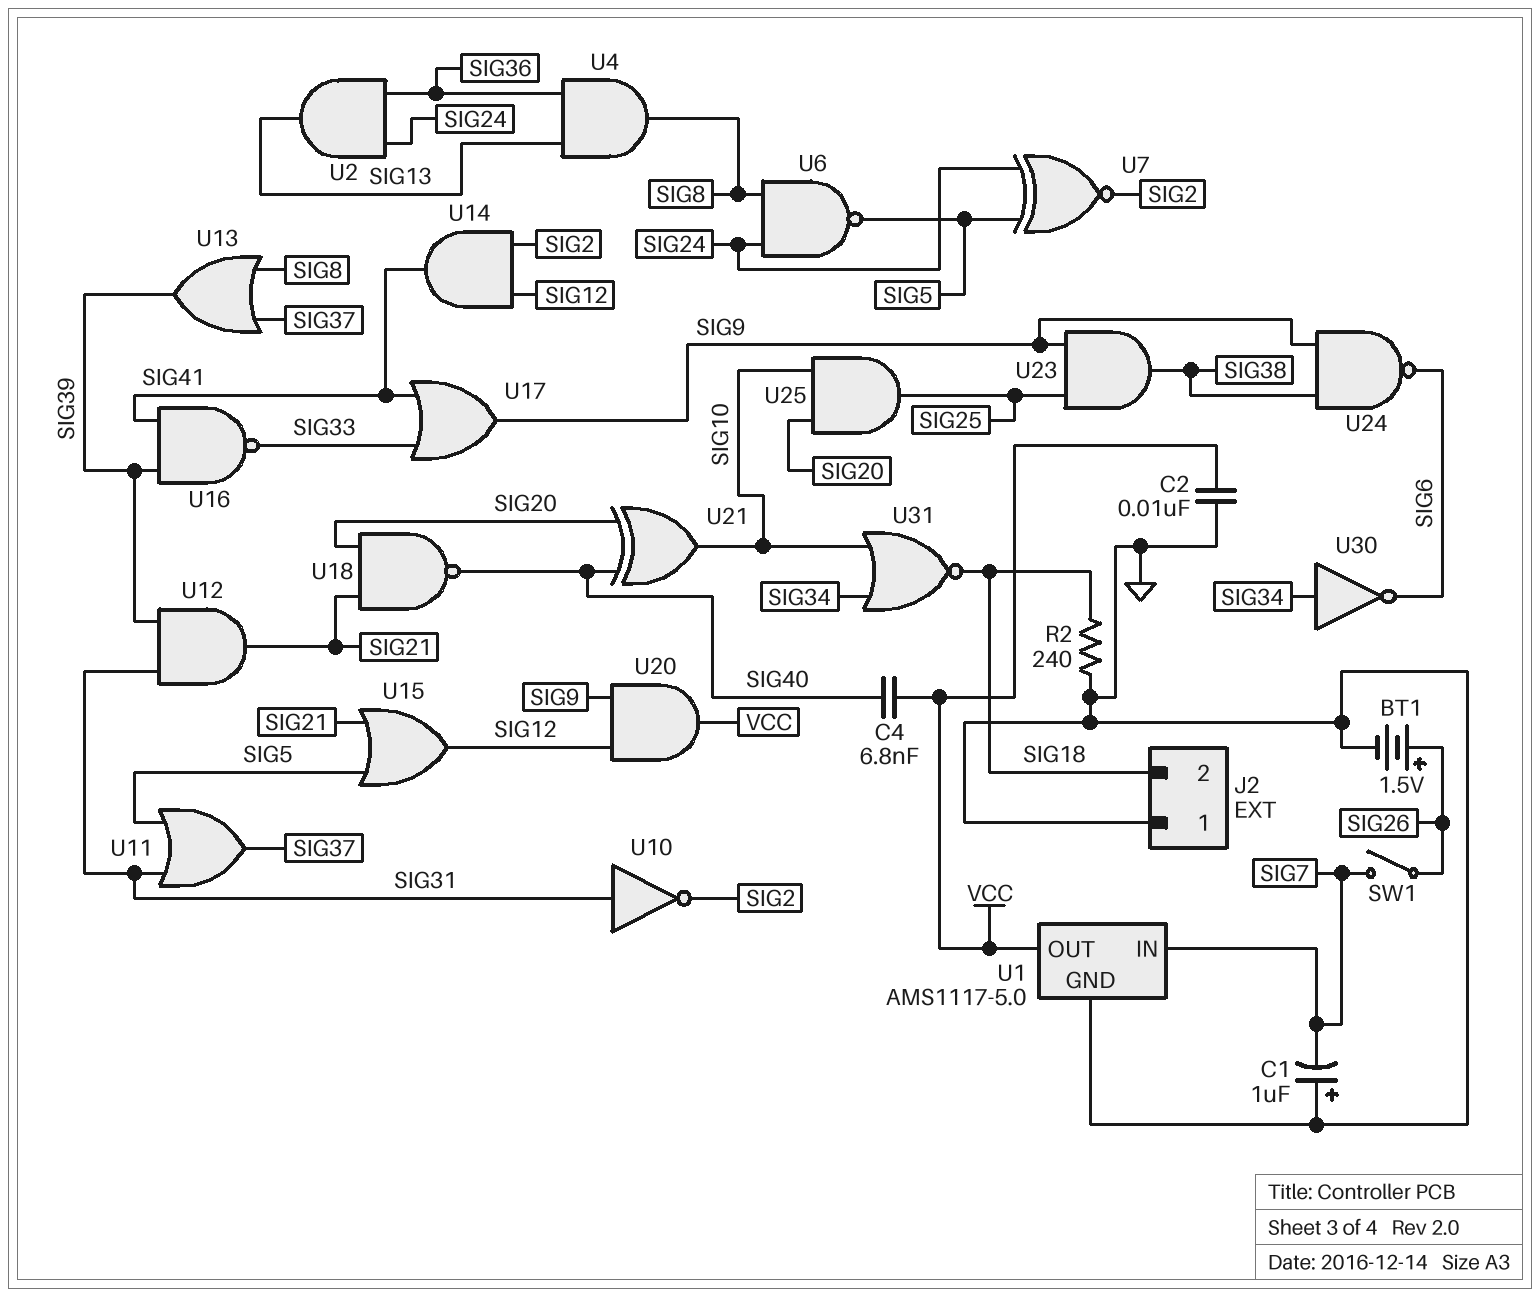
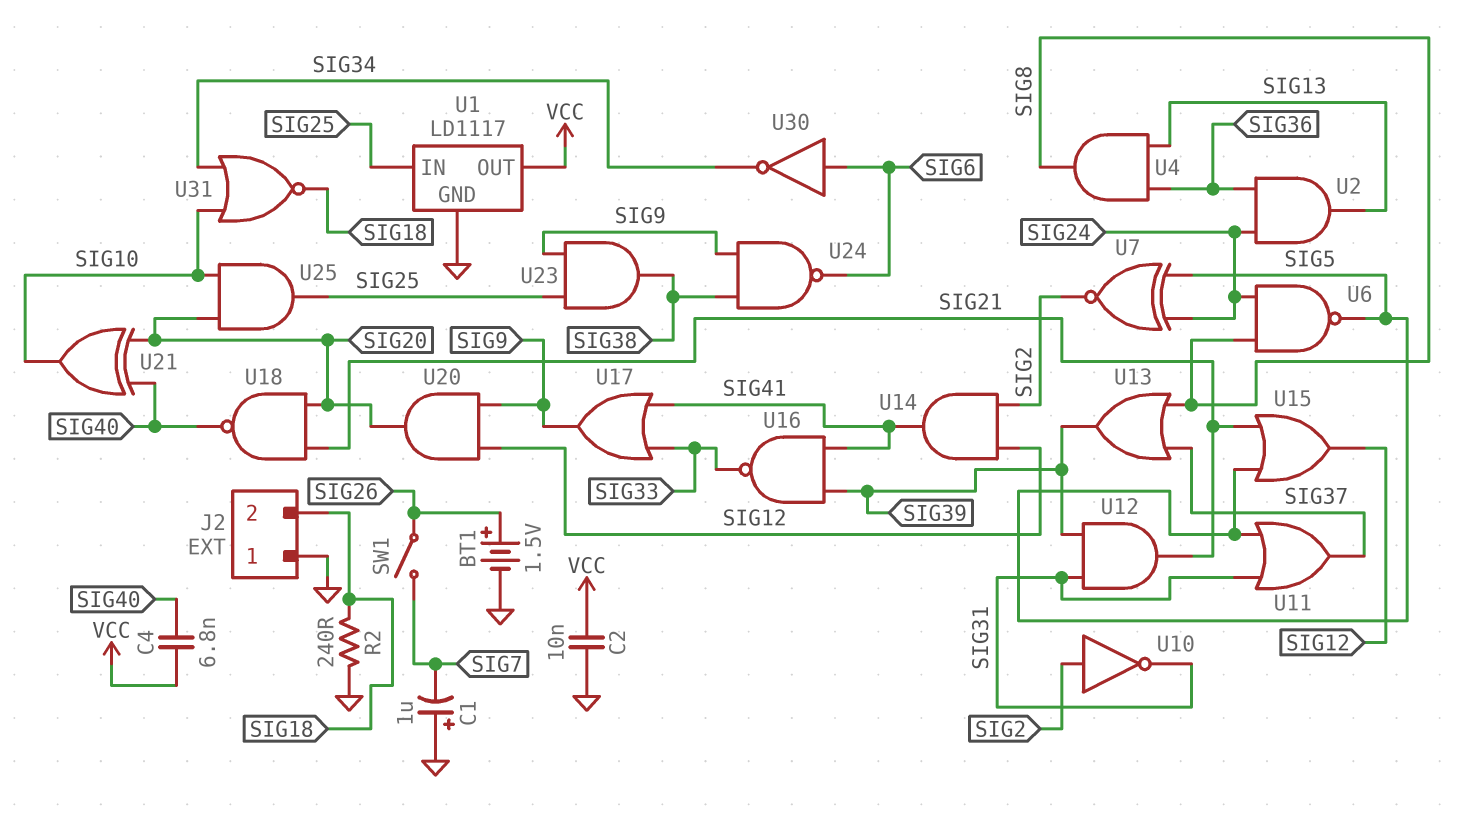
U1: AMS1117-5.0 -> LD1117
U1 pin IN: SIG7 -> SIG25
U10: NOT (in SIG31, out SIG2) -> NOT (in SIG2, out SIG31)
U20: AND (in SIG9, in SIG12, out VCC) -> AND (in SIG9, in SIG12, out SIG20)
U30: NOT (in SIG34, out SIG6) -> NOT (in SIG6, out SIG34)

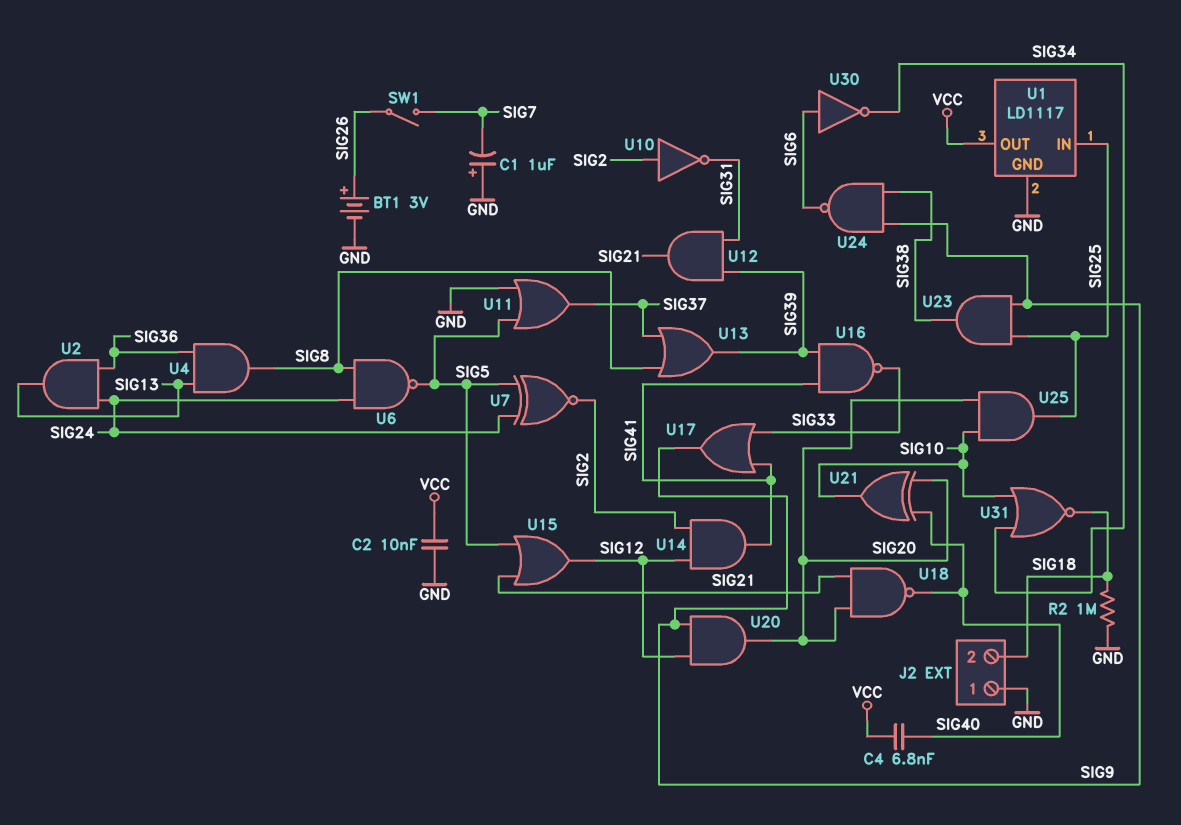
BT1: 1.5V (plus SIG26, minus GND) -> 3V (plus SIG26, minus GND)
R2: 240 (GND, SIG18) -> 1M (GND, SIG18)
U11: OR (in SIG5, in SIG31, out SIG37) -> OR (in GND, in SIG5, out SIG37)

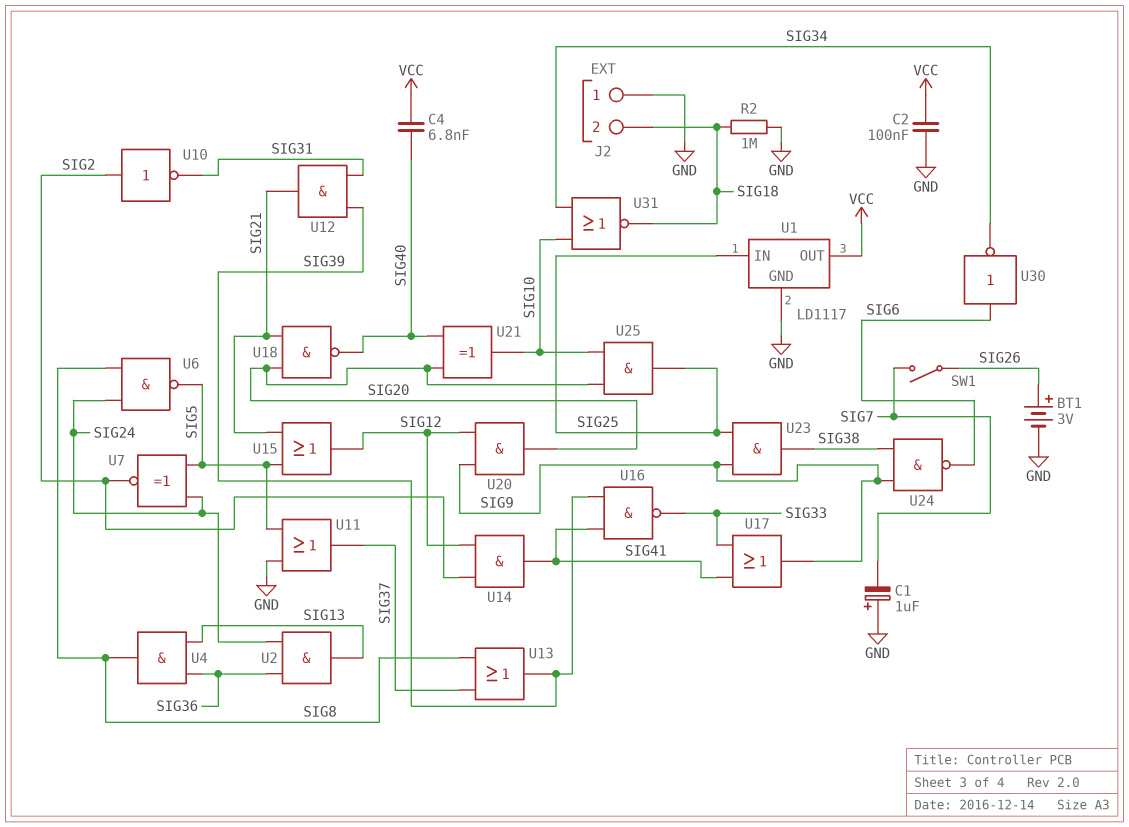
C2: 10nF (GND, VCC) -> 100nF (GND, VCC)

